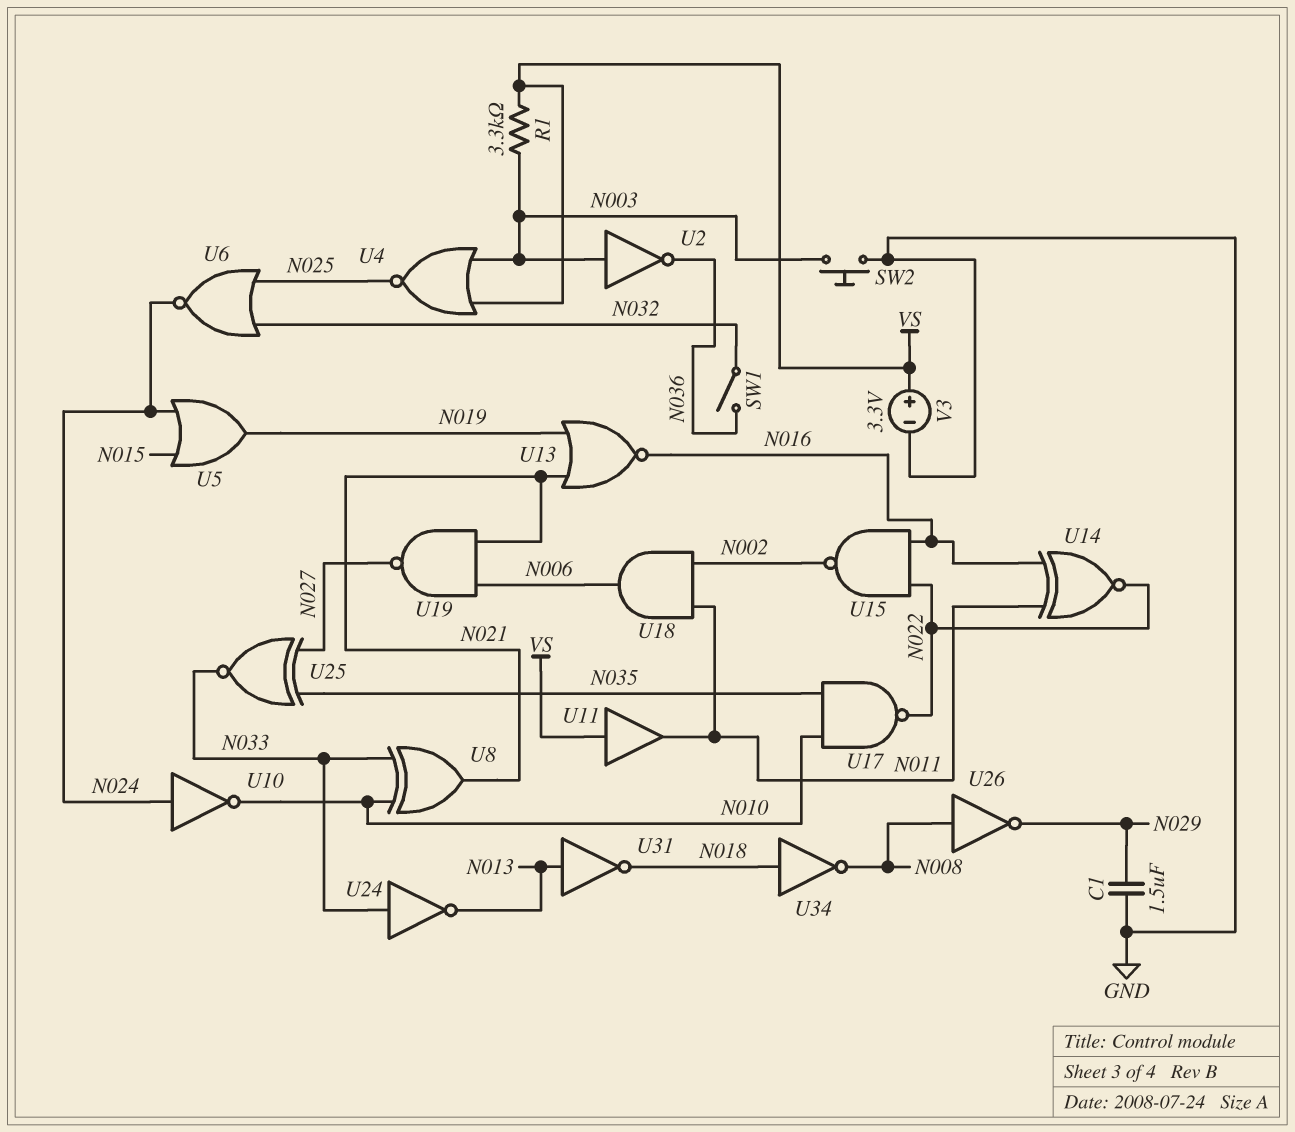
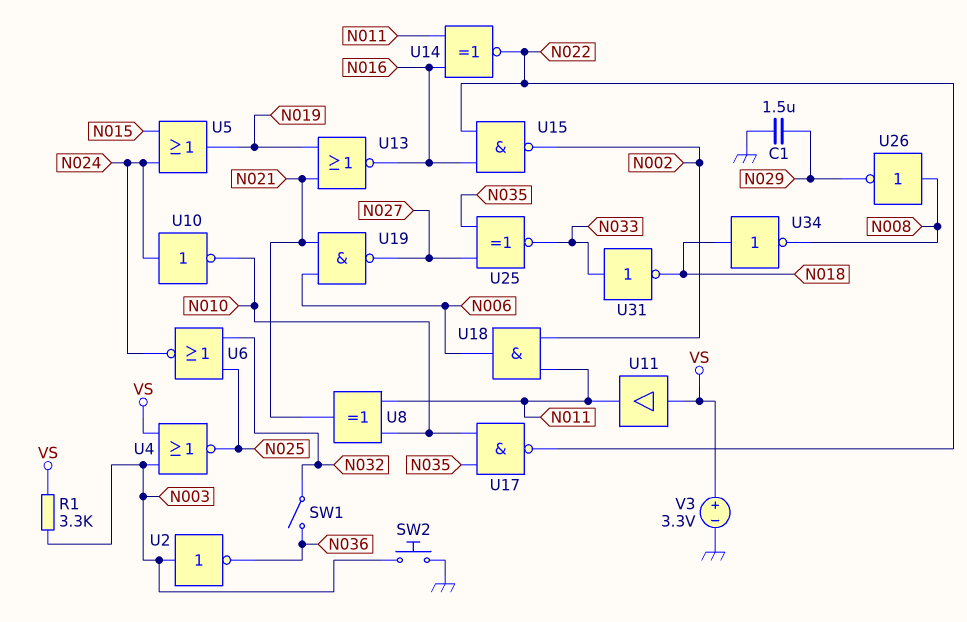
U8: XOR (in N010, in N033, out N021) -> XOR (in N010, in N011, out N021)
U24: NOT (in N033, out N013) -> none
U31: NOT (in N013, out N018) -> NOT (in N033, out N018)

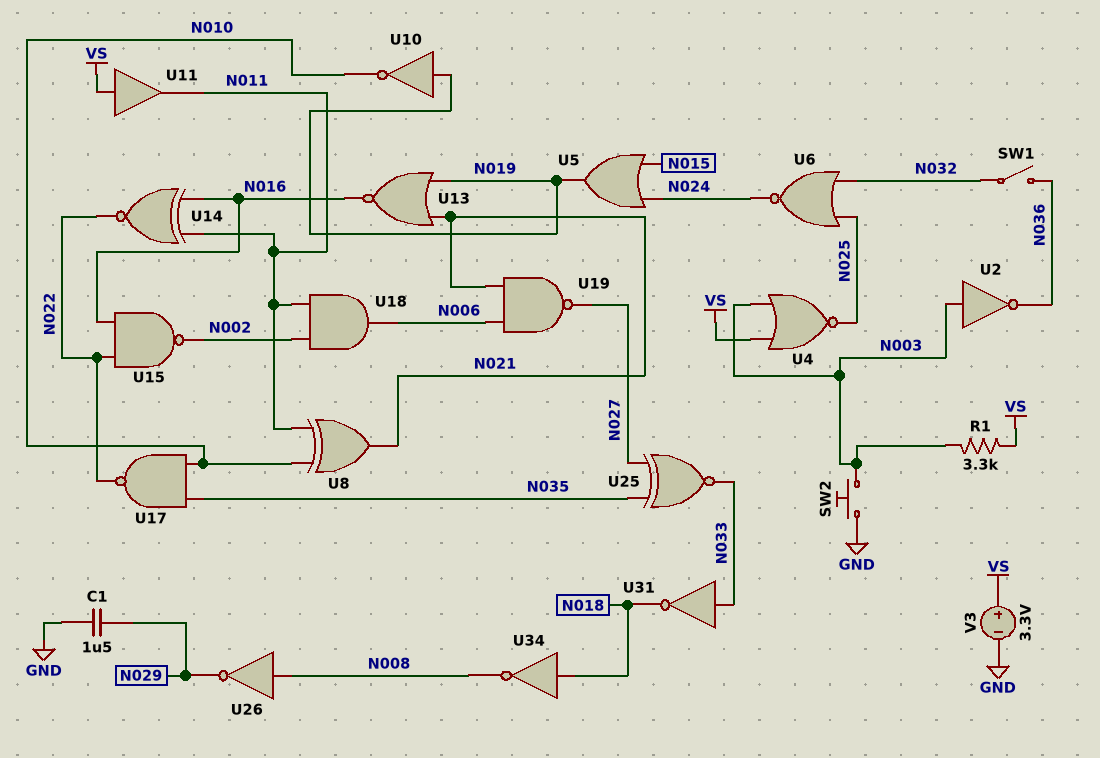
U10: NOT (in N024, out N010) -> NOT (in N019, out N010)

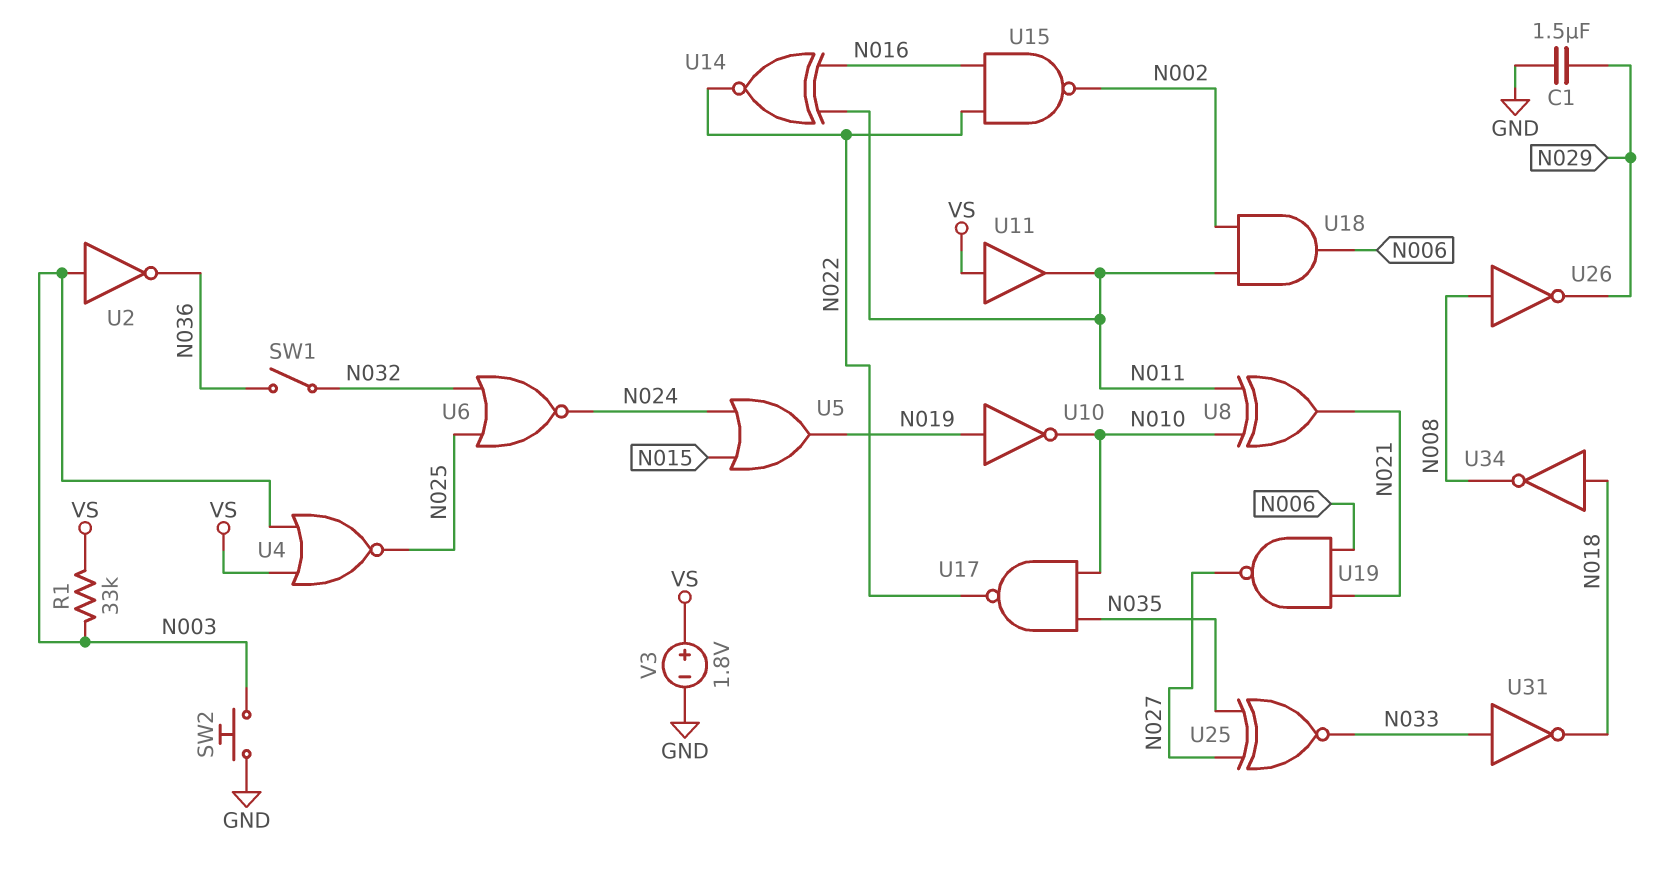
R1: 3.3k (N003, VS) -> 33k (N003, VS)
U13: NOR (in N019, in N021, out N016) -> none
V3: 3.3V (plus VS, minus GND) -> 1.8V (plus VS, minus GND)

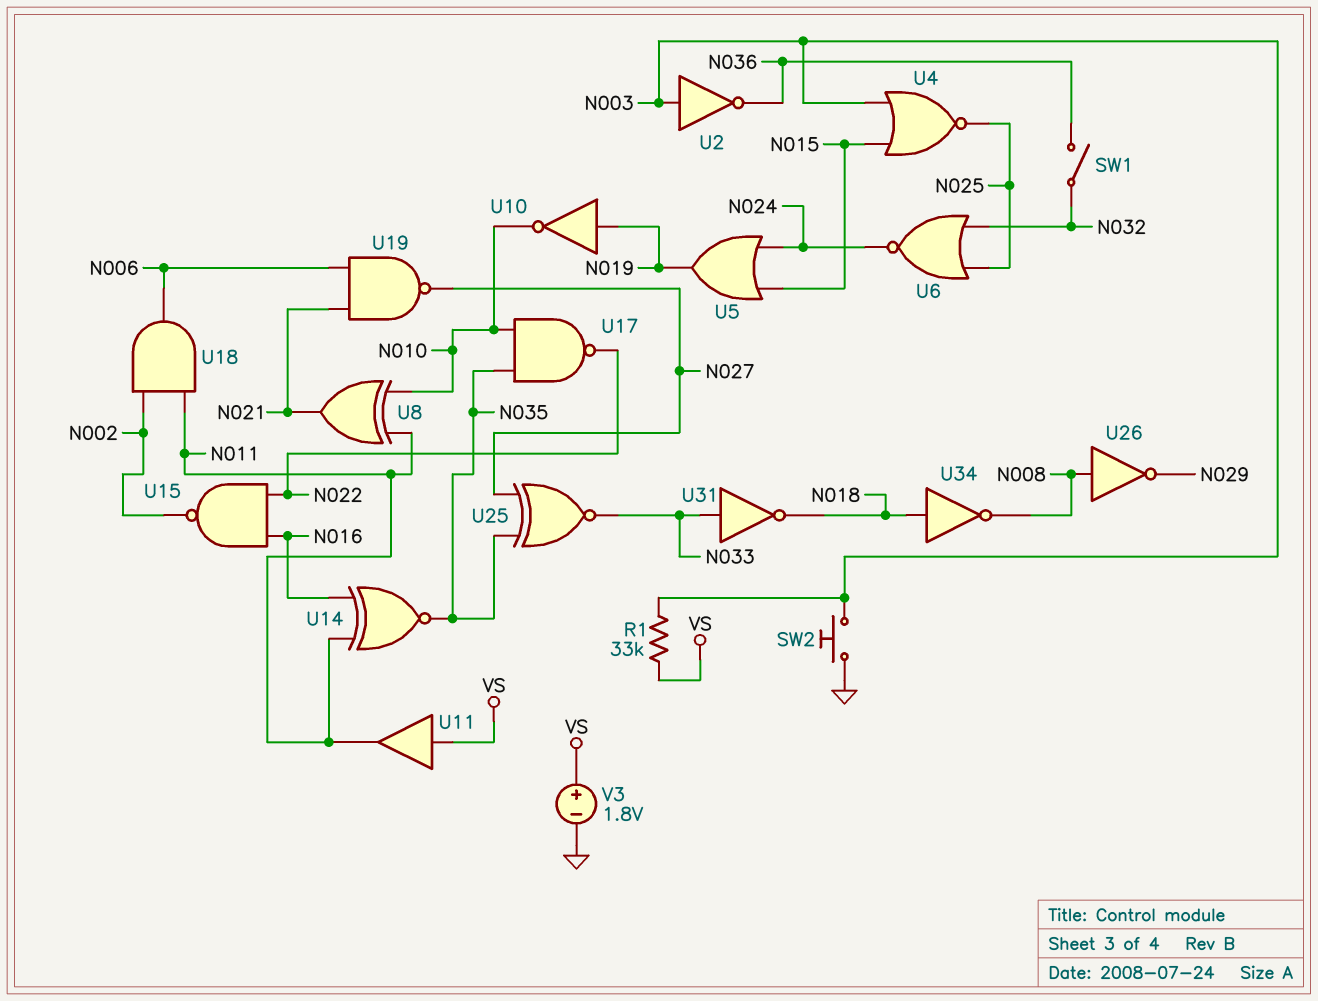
C1: 1.5uF (GND, N029) -> none
U4: NOR (in N003, in VS, out N025) -> NOR (in N003, in N015, out N025)
U14: XNOR (in N011, in N016, out N022) -> XNOR (in N011, in N016, out N035)

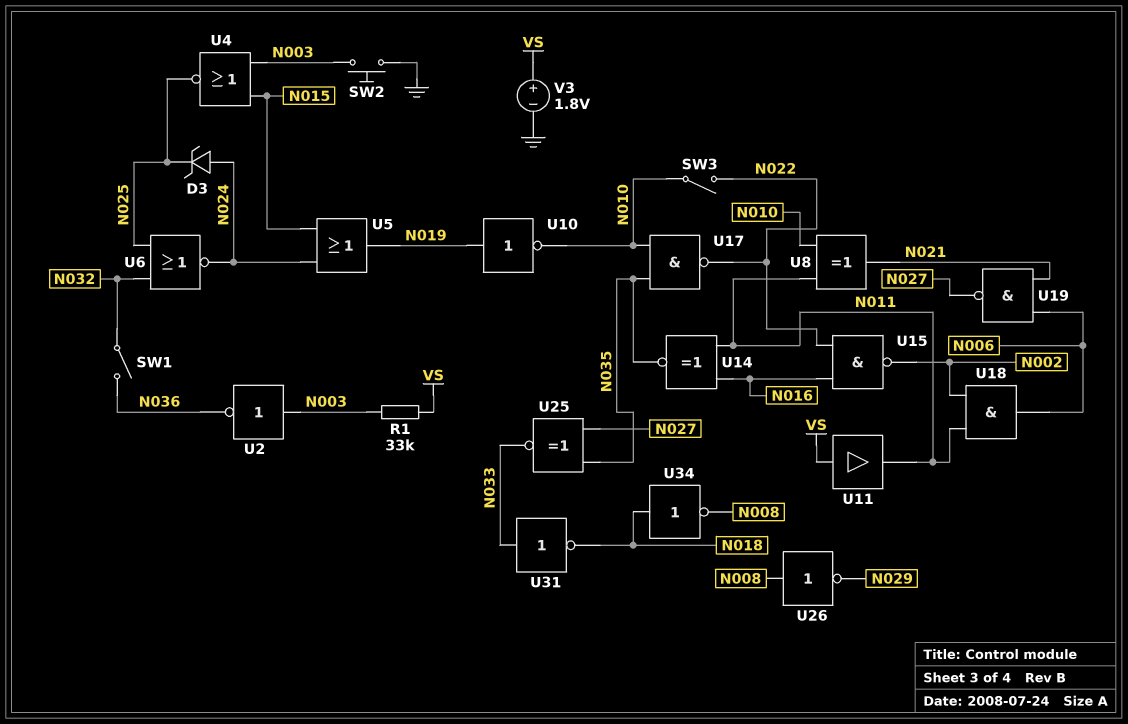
D3: none -> zener (A N024, K N025)
SW3: none -> switch (N010, N022)

